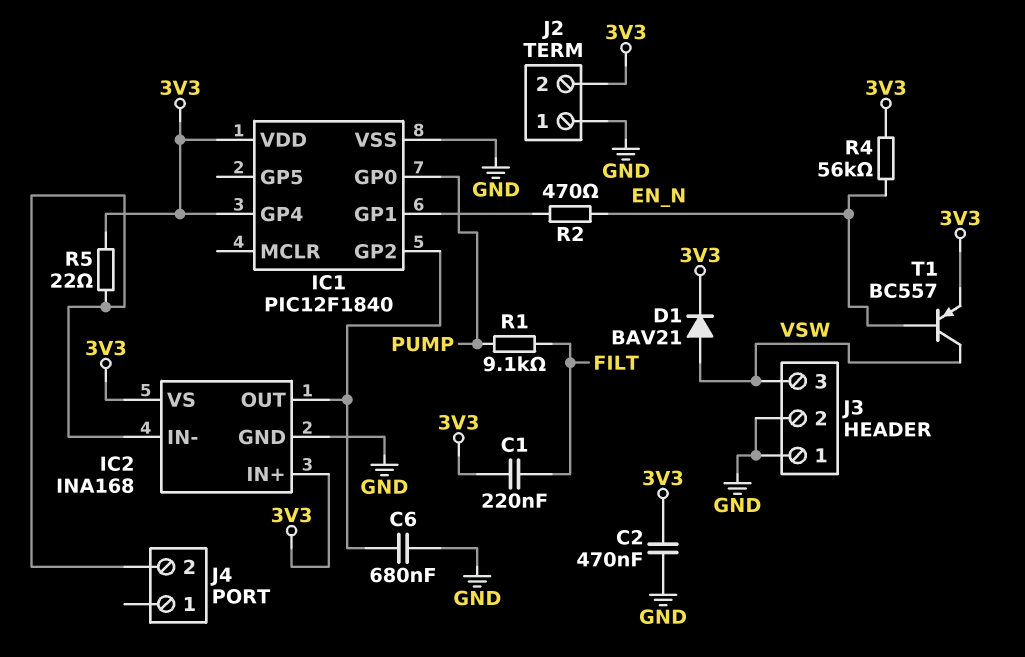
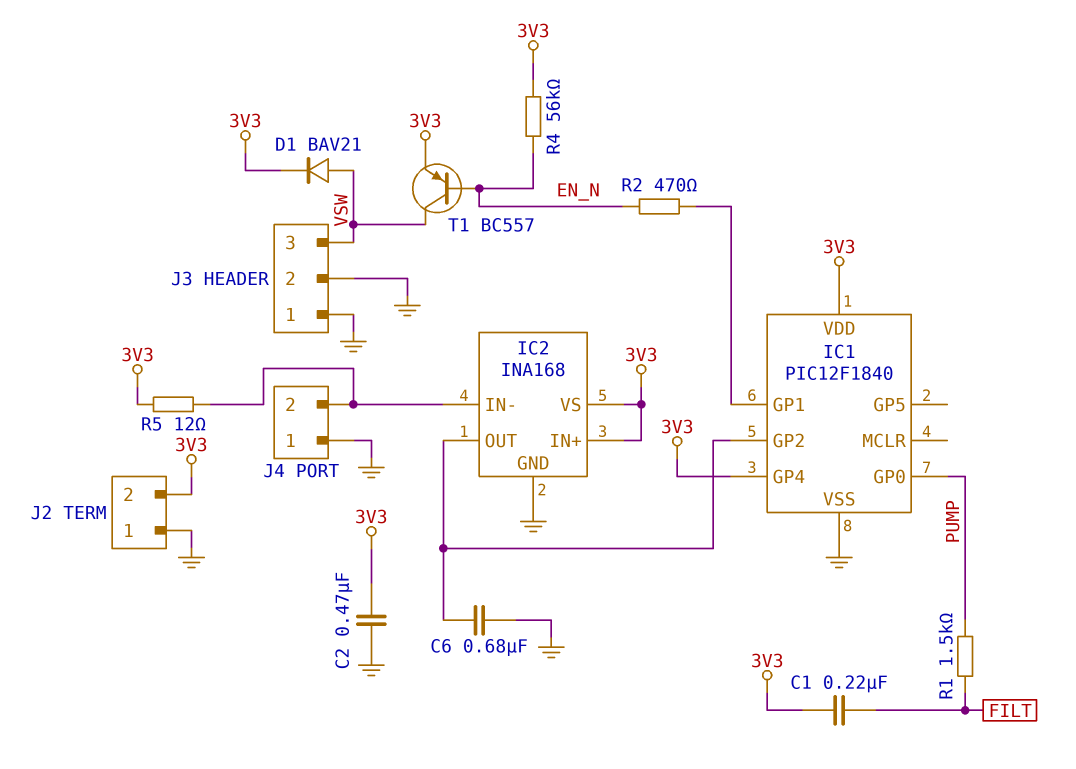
J4 pin 1: none -> GND
R1: 9.1k (FILT, PUMP) -> 1.5k (FILT, PUMP)
R5: 22 (3V3, IC2/IN-) -> 12 (3V3, IC2/IN-)

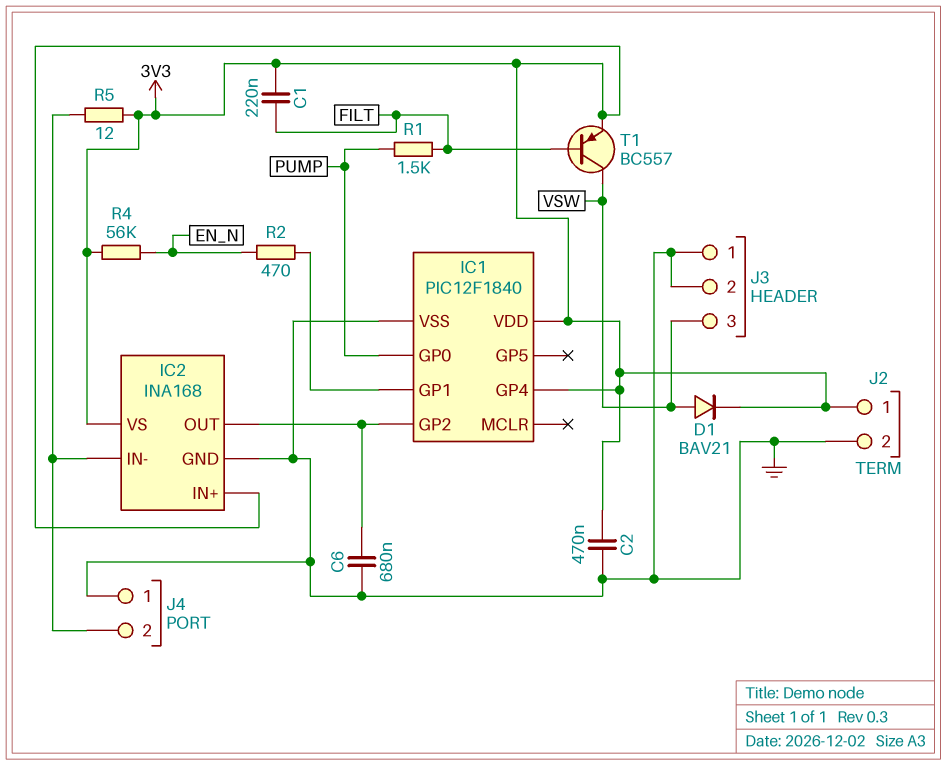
J2 pin 1: GND -> 3V3
J2 pin 2: 3V3 -> GND
T1: PNP BC557 (B EN_N, C VSW, E 3V3) -> PNP BC557 (B FILT, C VSW, E 3V3)

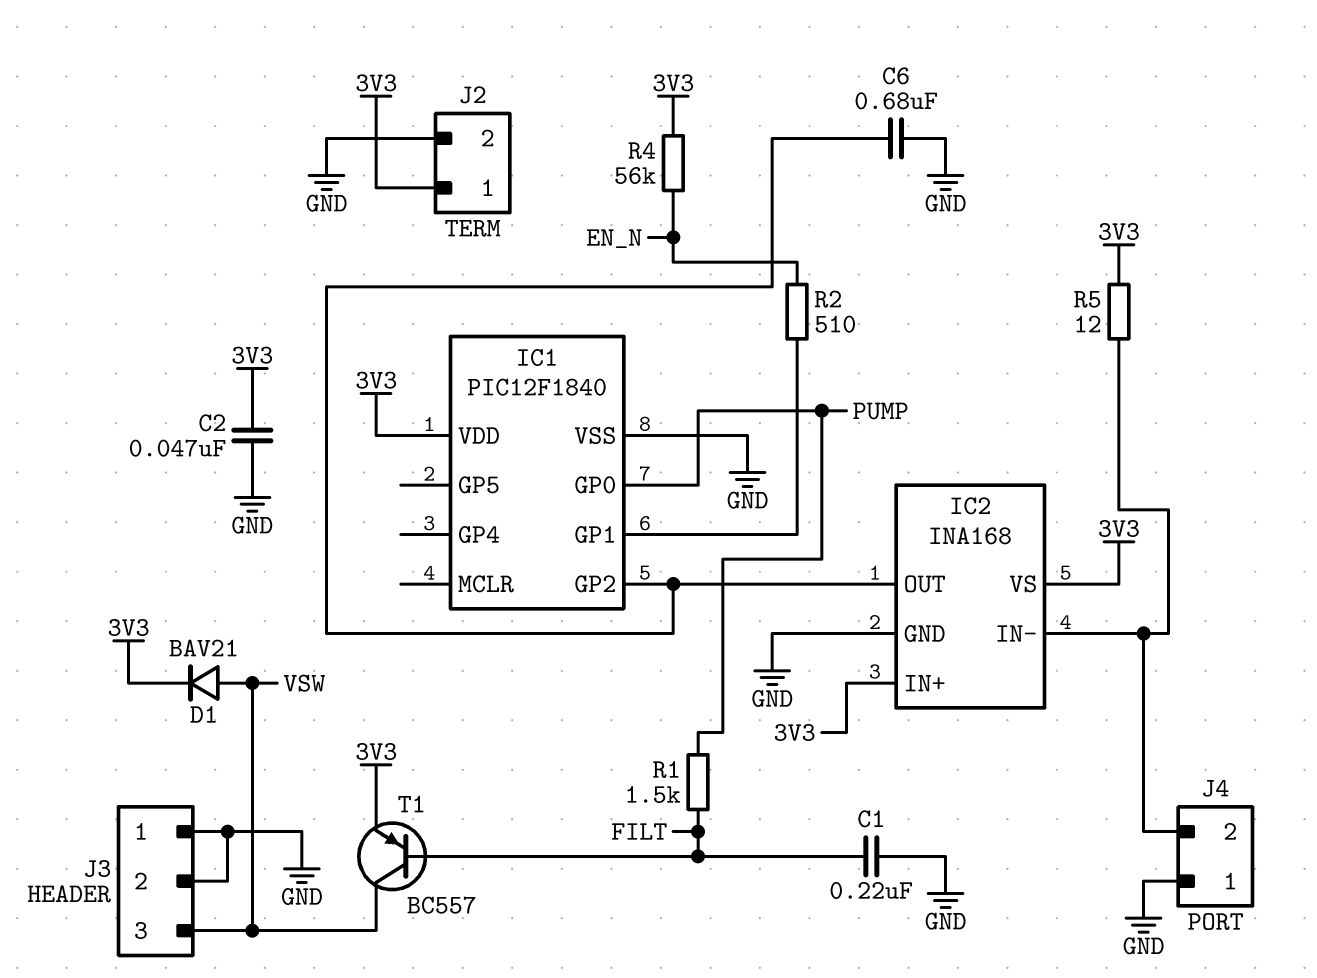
C1: 220nF (3V3, FILT) -> 220nF (FILT, GND)
C2: 470nF (3V3, GND) -> 47nF (3V3, GND)
IC1 pin GP4: 3V3 -> none
R2: 470 (EN_N, IC1/GP1) -> 510 (EN_N, IC1/GP1)

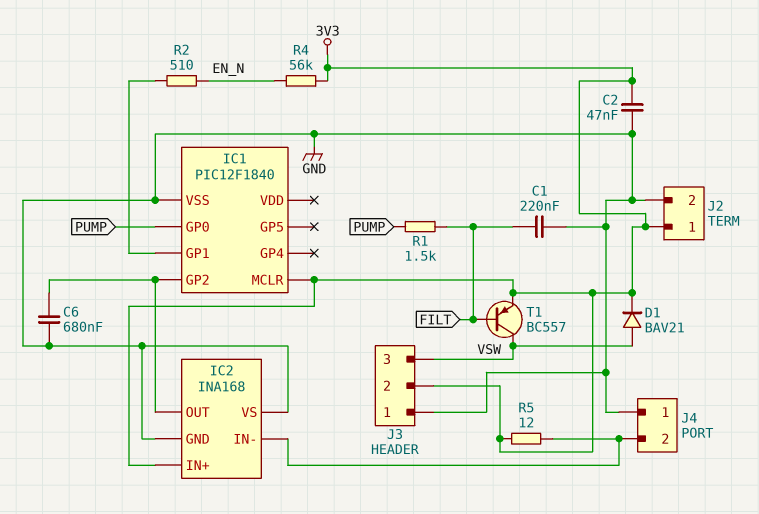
IC1 pin MCLR: none -> 3V3
IC1 pin VDD: 3V3 -> none
IC2 pin VS: 3V3 -> GND
J3 pin 2: GND -> 3V3

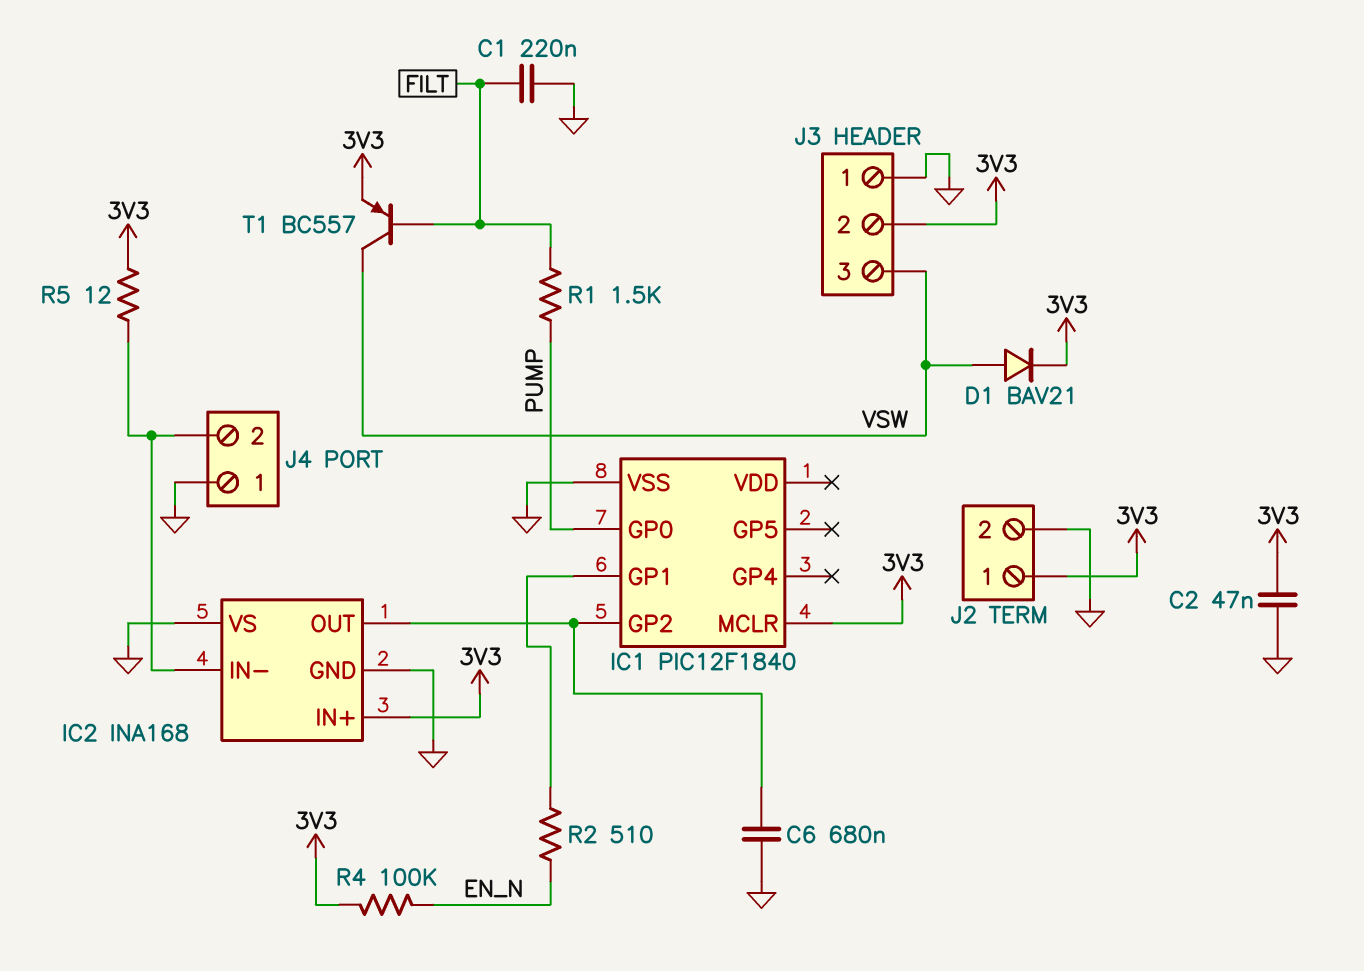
R4: 56k (3V3, EN_N) -> 100k (3V3, EN_N)

